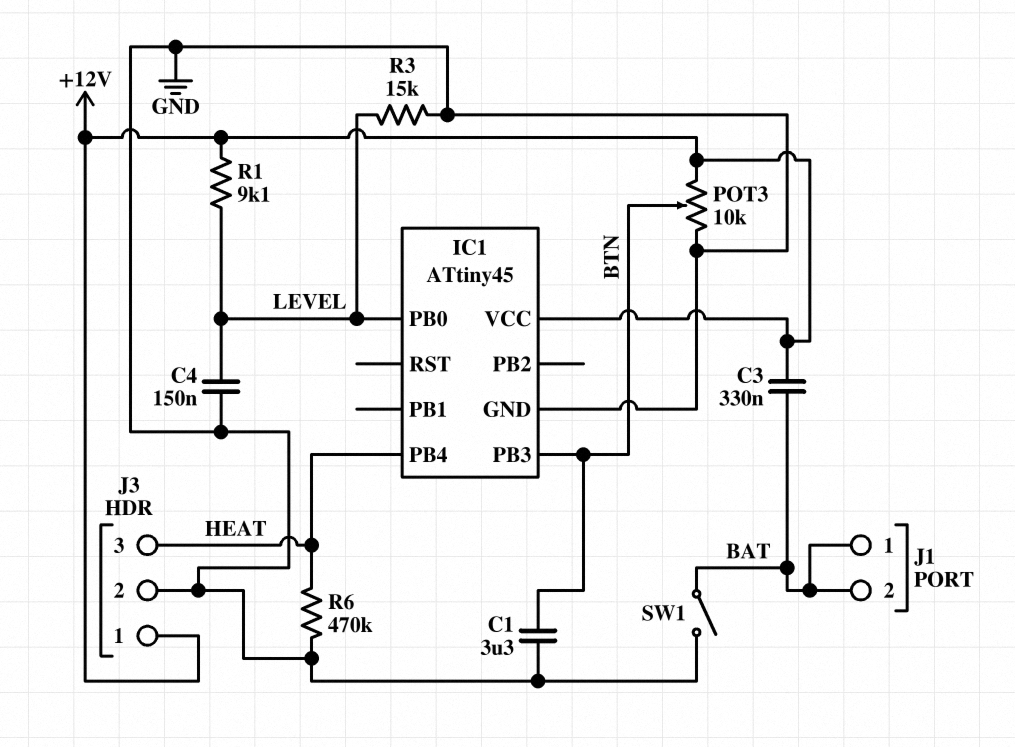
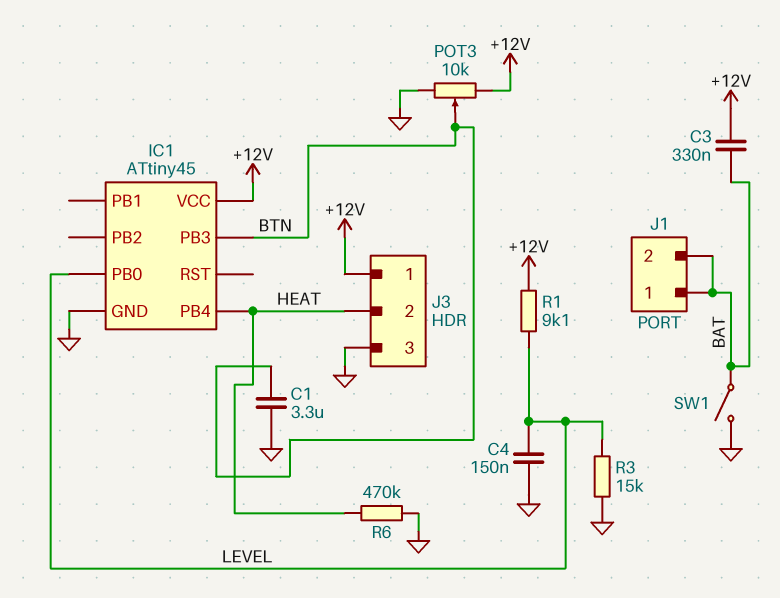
J3 pin 2: GND -> HEAT
J3 pin 3: HEAT -> GND

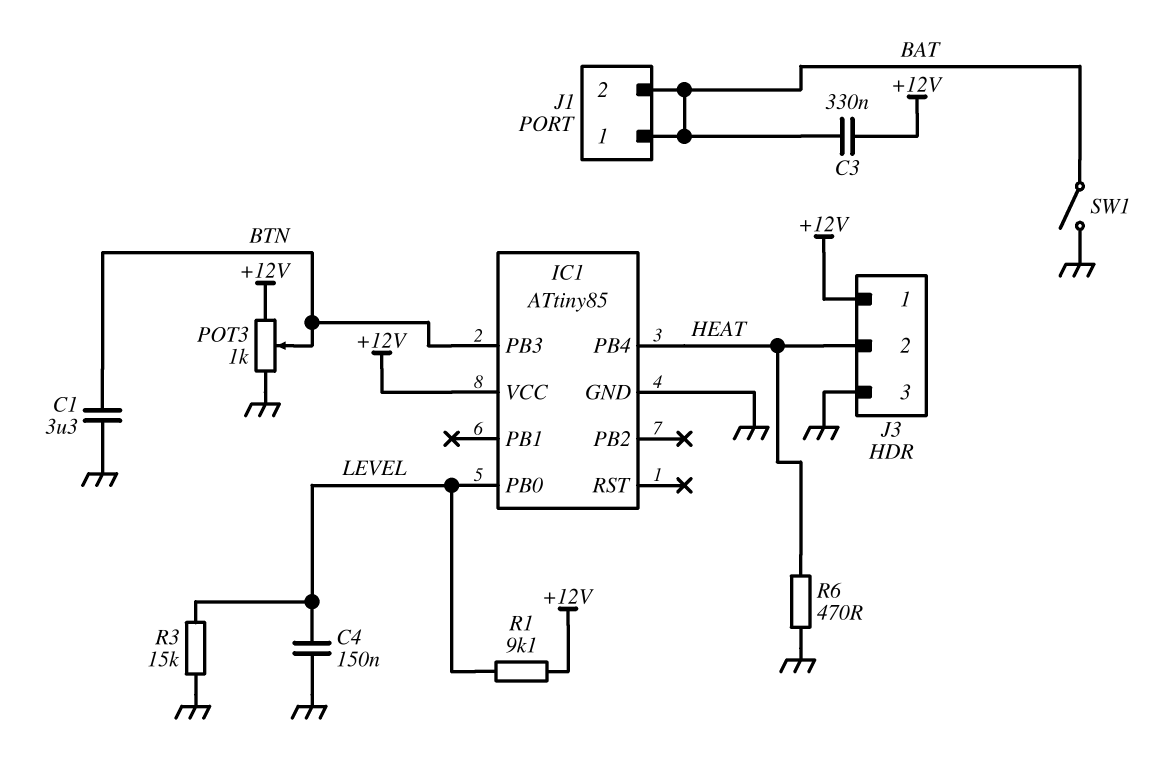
IC1: ATtiny45 -> ATtiny85
POT3: 10k (+12V, GND, wiper BTN) -> 1k (+12V, GND, wiper BTN)
R6: 470k (GND, HEAT) -> 470 (GND, HEAT)

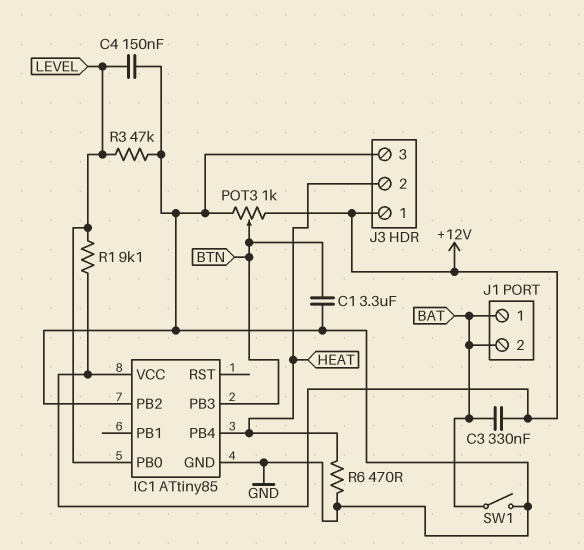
IC1 pin PB2: none -> GND
R3: 15k (GND, LEVEL) -> 47k (GND, LEVEL)

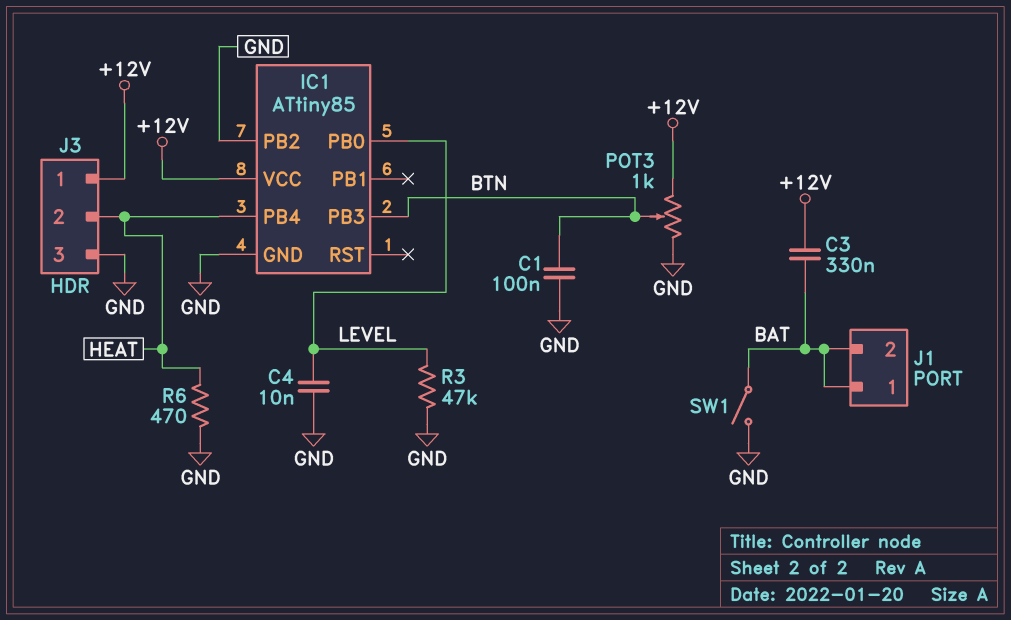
C1: 3.3uF (BTN, GND) -> 100nF (BTN, GND)
C4: 150nF (GND, LEVEL) -> 10nF (GND, LEVEL)
R1: 9.1k (+12V, LEVEL) -> none

